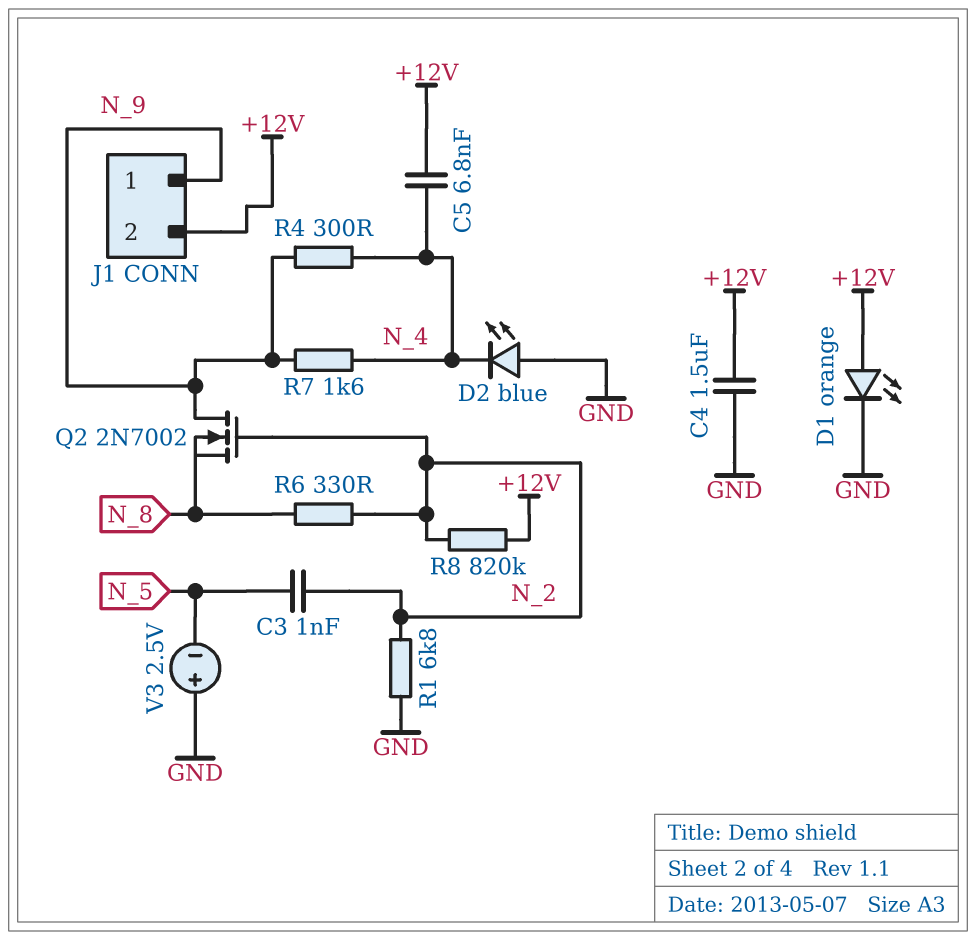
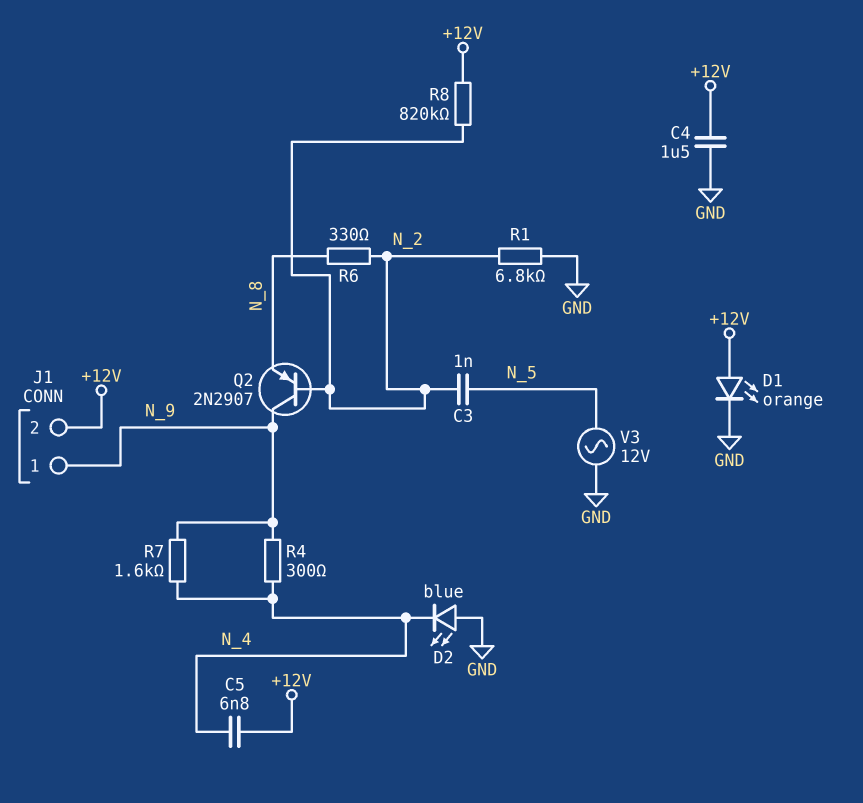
Q2: NMOS 2N7002 (G N_2, D N_9, S N_8) -> PNP 2N2907 (B N_2, C N_9, E N_8)
V3: 2.5V (plus GND, minus N_5) -> AC 12V (GND, N_5)

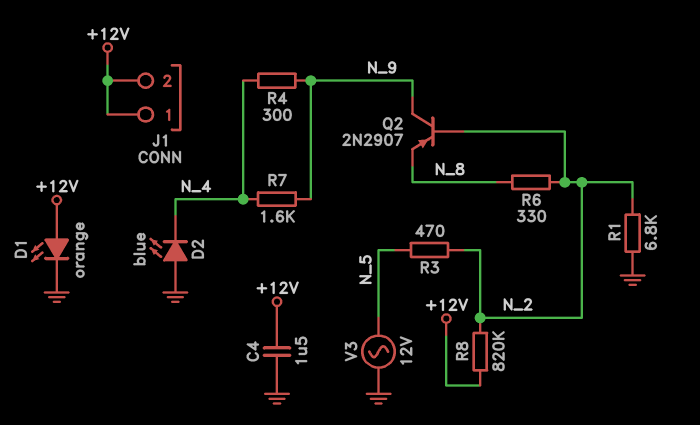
C3: 1nF (N_2, N_5) -> none
C5: 6.8nF (+12V, N_4) -> none
J1 pin 1: N_9 -> +12V
R3: none -> 470 (N_2, N_5)

